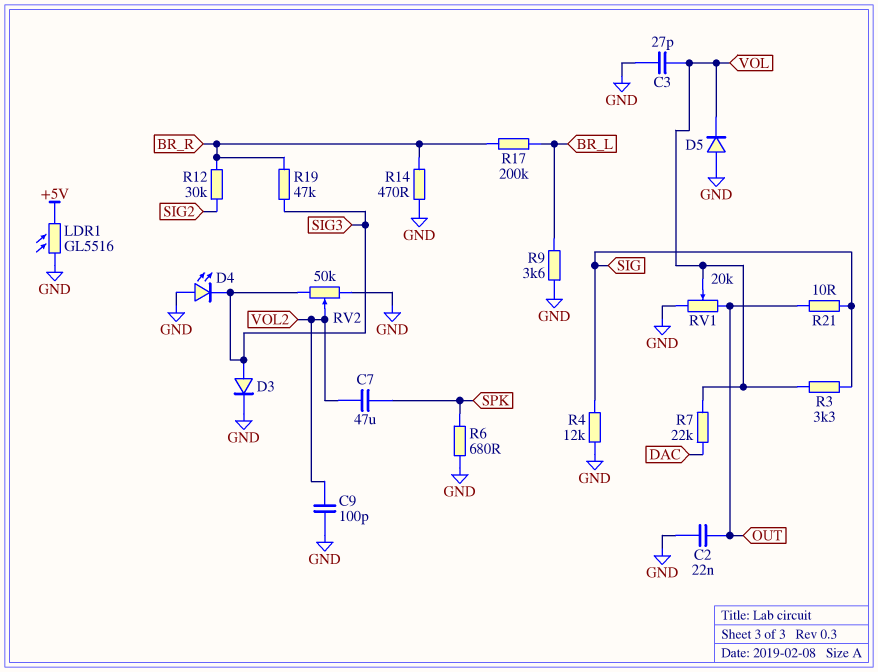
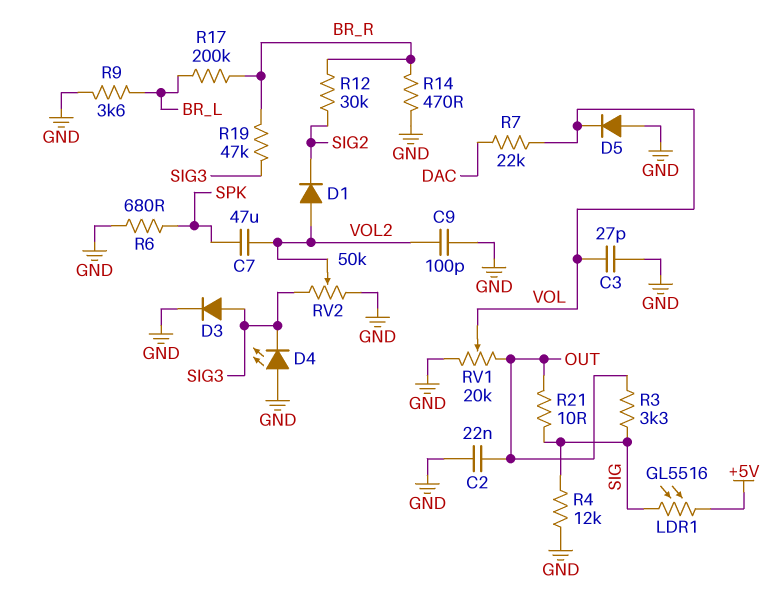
D1: none -> diode (A VOL2, K SIG2)
LDR1: GL5516 (+5V, GND) -> GL5516 (+5V, SIG)
R3: 3.3k (SIG, VOL) -> 3.3k (OUT, SIG)

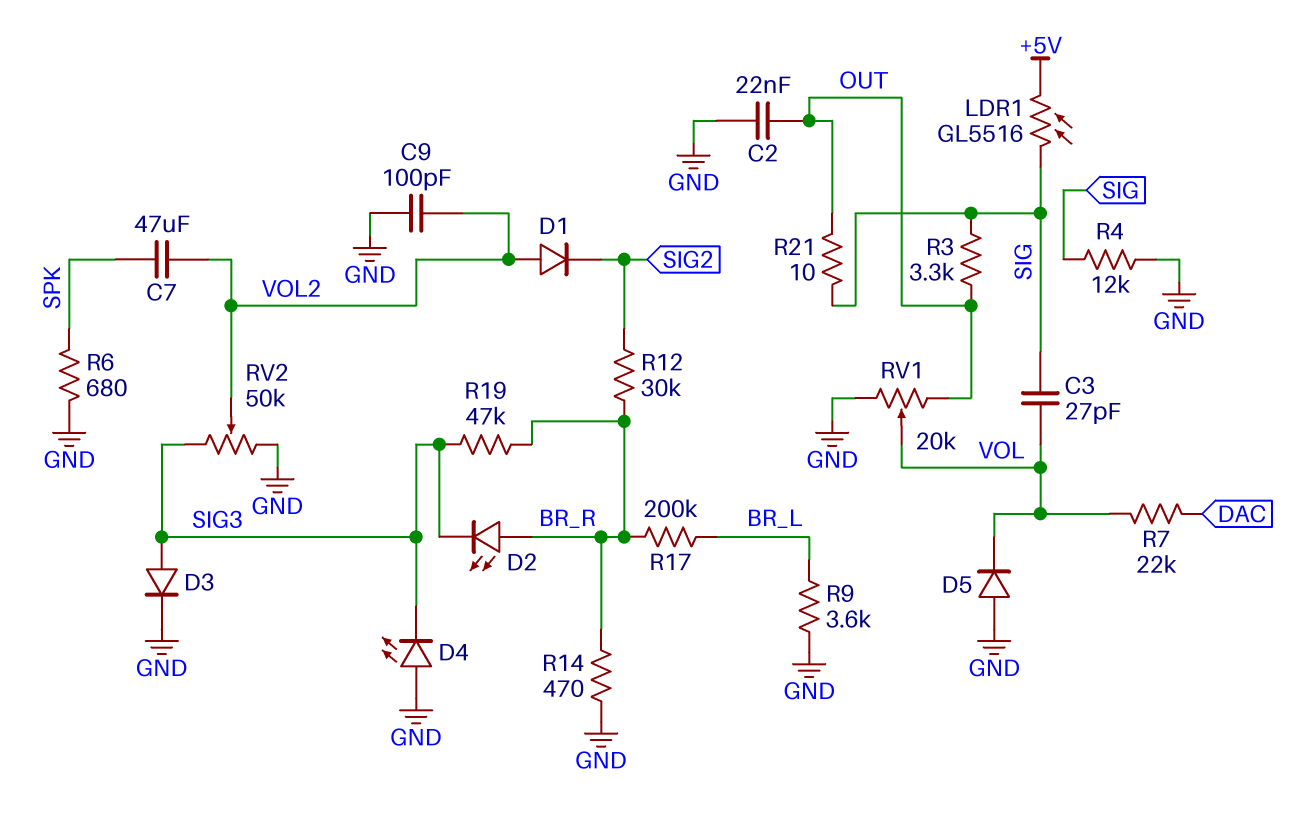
C3: 27pF (GND, VOL) -> 27pF (SIG, VOL)
D2: none -> LED (A BR_R, K SIG3)

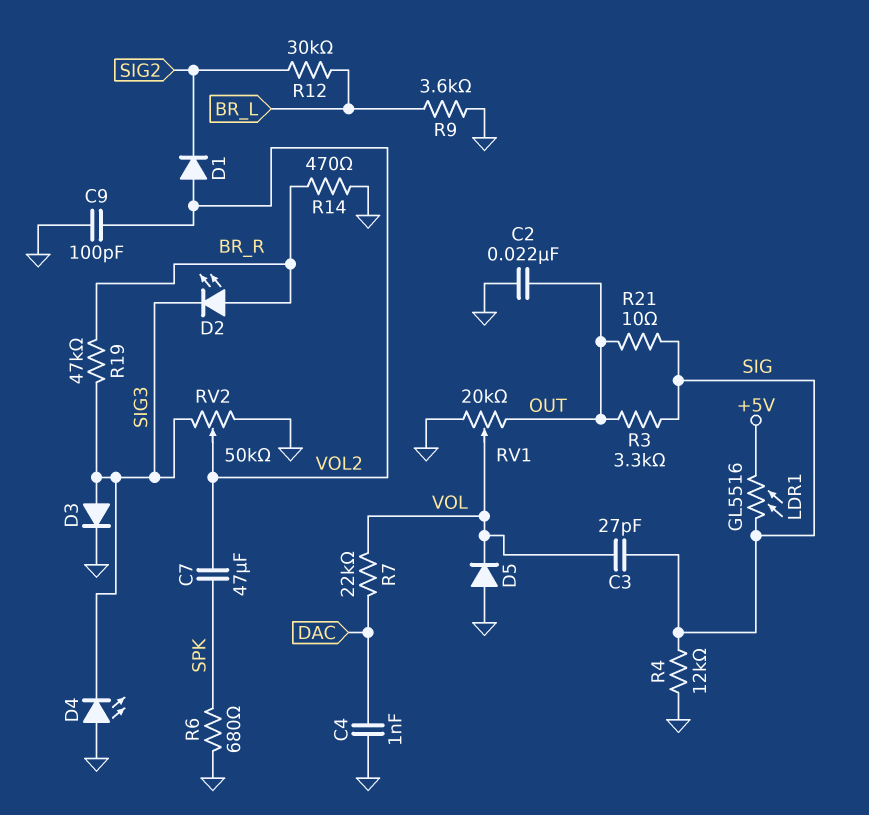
C4: none -> 1nF (DAC, GND)
R12: 30k (BR_R, SIG2) -> 30k (BR_L, SIG2)
R17: 200k (BR_L, BR_R) -> none

